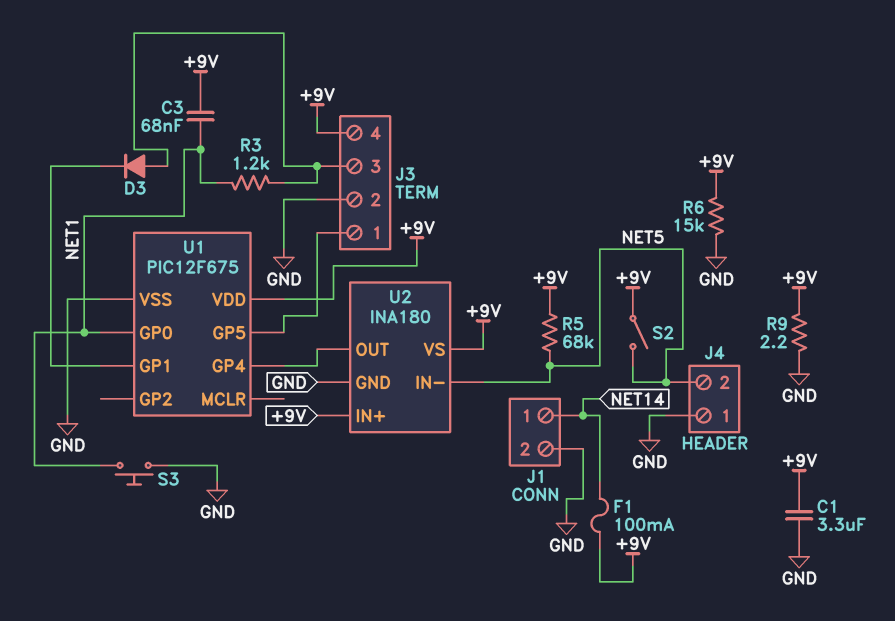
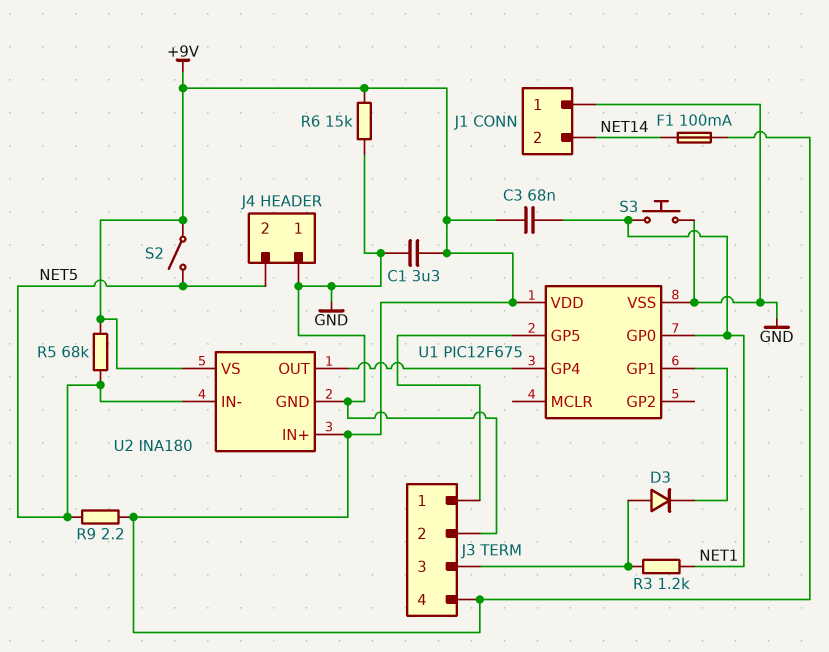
J1 pin 1: NET14 -> GND
J1 pin 2: GND -> NET14
R9: 2.2 (+9V, GND) -> 2.2 (+9V, NET5)

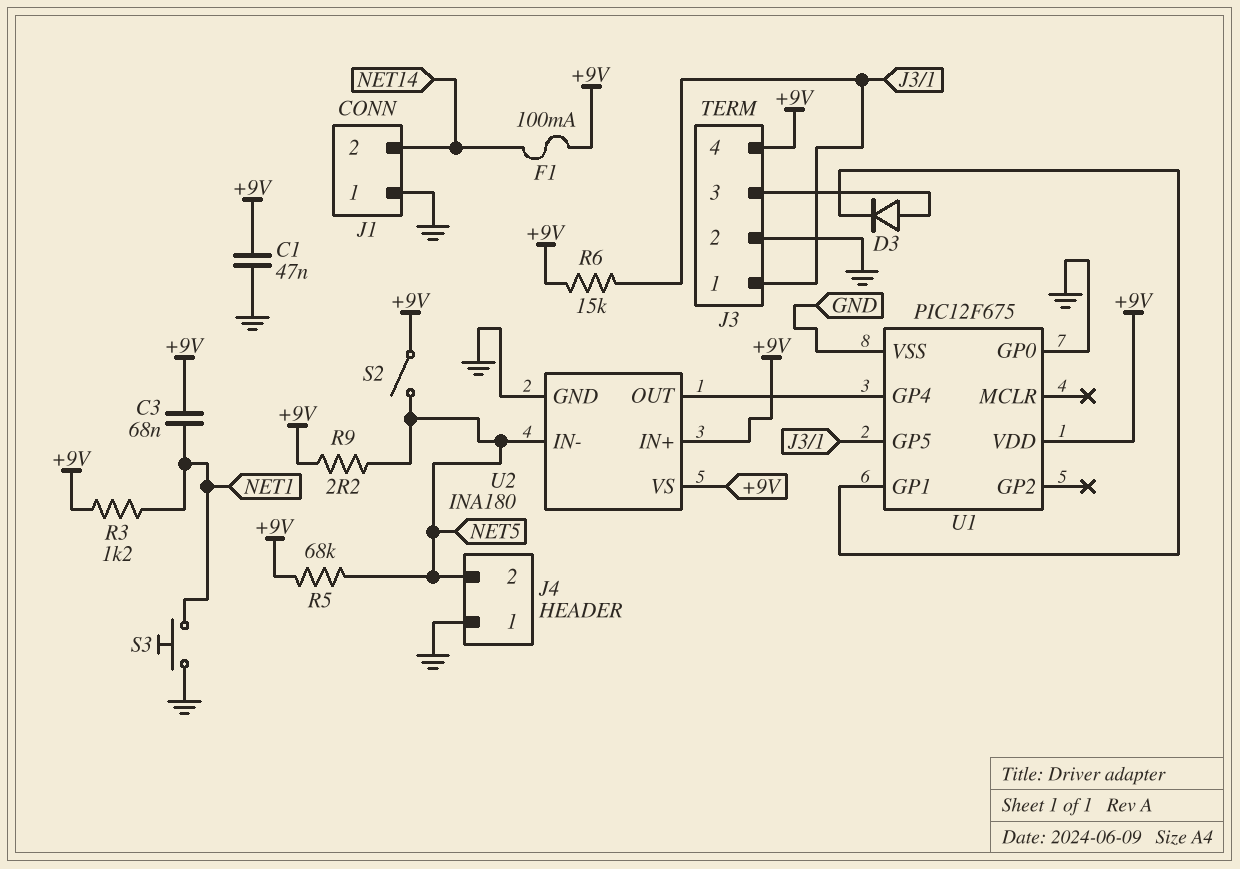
C1: 3.3uF (+9V, GND) -> 47nF (+9V, GND)
R3: 1.2k (J3/3, NET1) -> 1.2k (+9V, NET1)
R6: 15k (+9V, GND) -> 15k (+9V, J3/1)
U1 pin GP0: NET1 -> GND

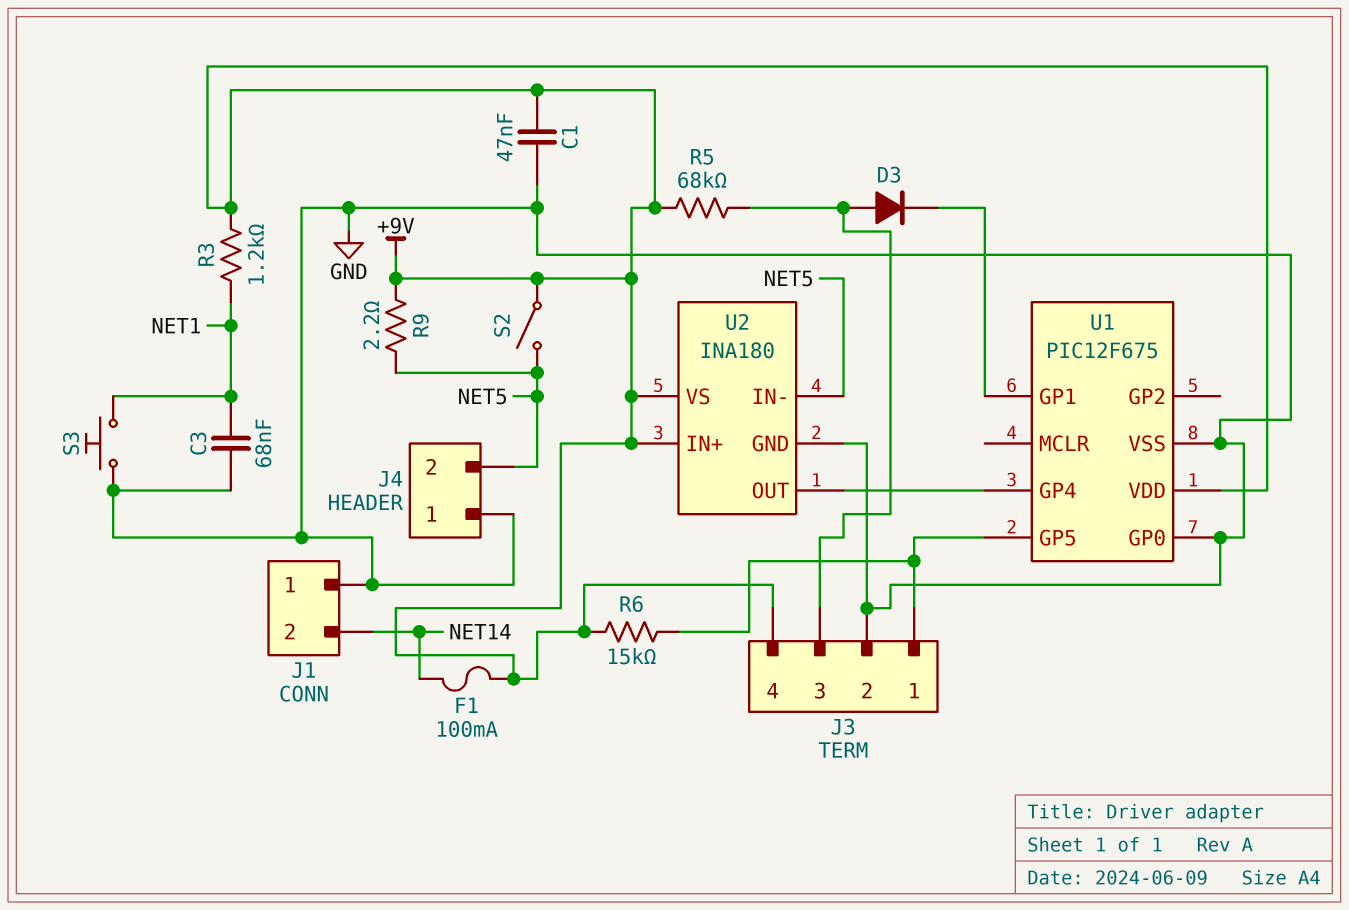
C3: 68nF (+9V, NET1) -> 68nF (GND, NET1)
R5: 68k (+9V, NET5) -> 68k (+9V, J3/3)

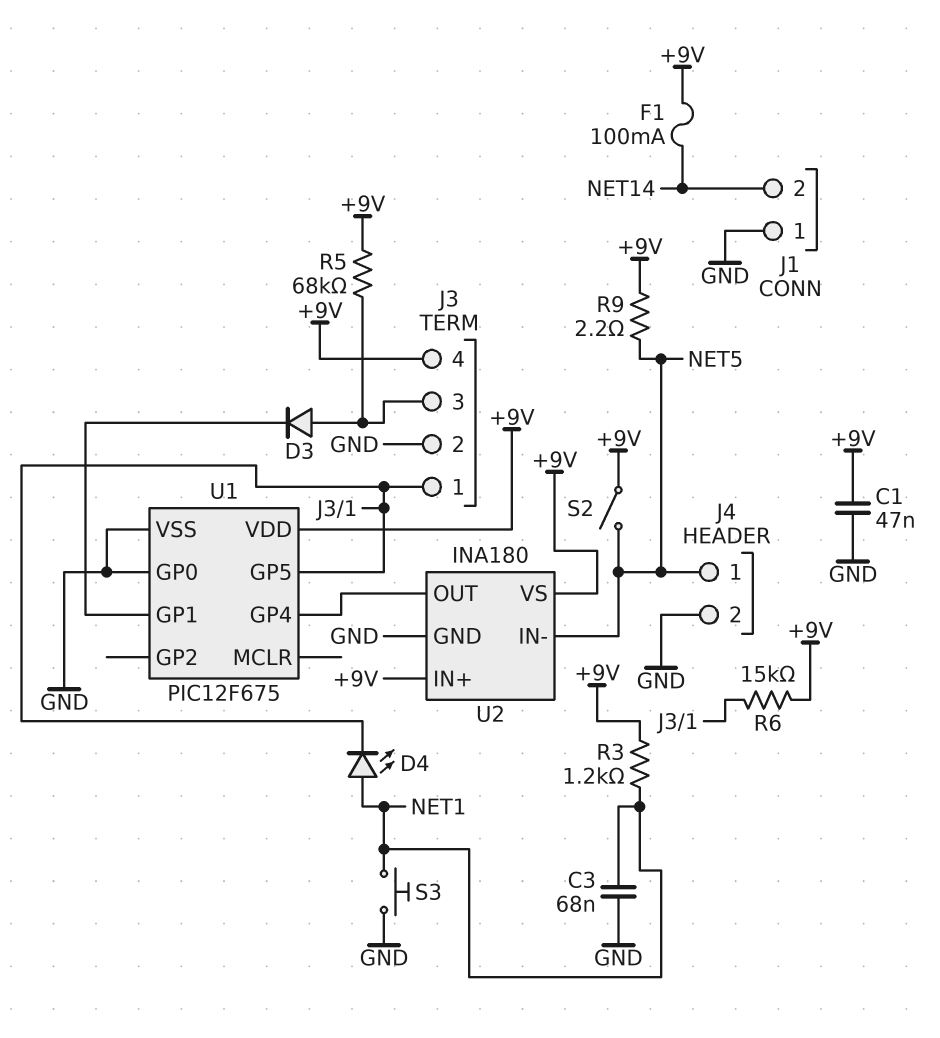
D4: none -> LED (A NET1, K J3/1)
J4 pin 1: GND -> NET5
J4 pin 2: NET5 -> GND

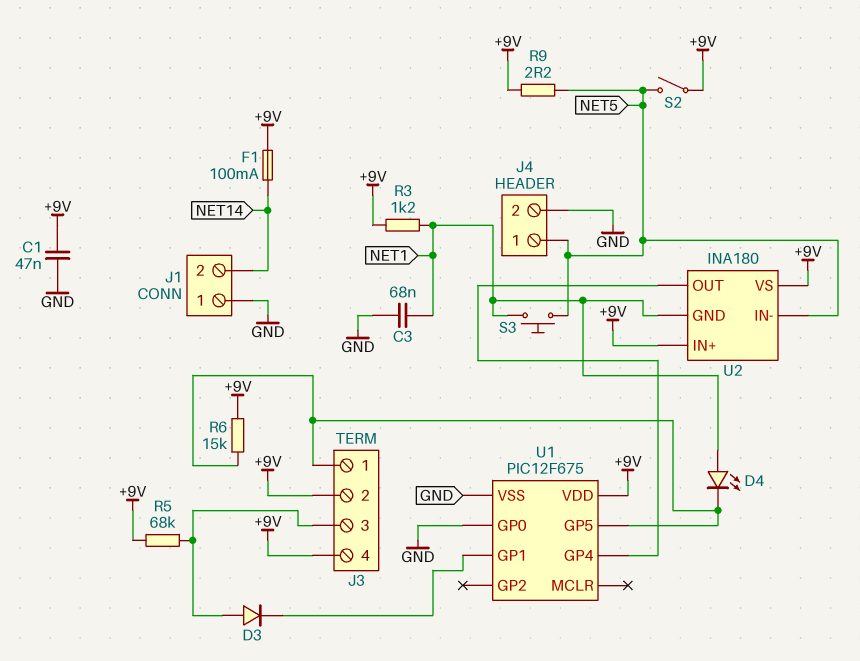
J3 pin 2: GND -> +9V
S3: button (GND, NET1) -> button (NET1, NET5)
U2 pin GND: GND -> NET1

